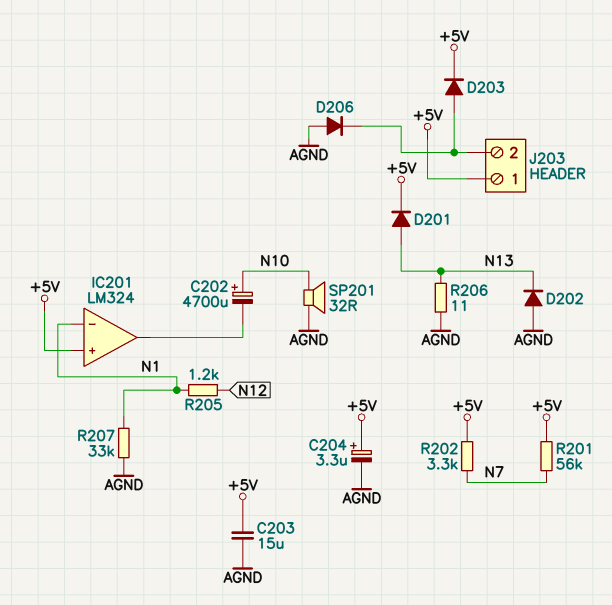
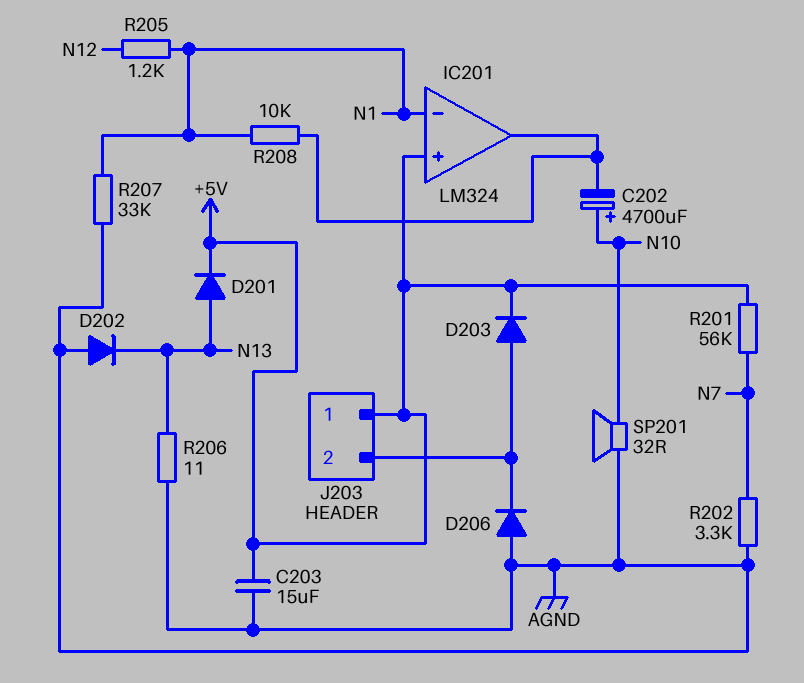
C204: 3.3uF (plus +5V, minus AGND) -> none
R202: 3.3k (+5V, N7) -> 3.3k (AGND, N7)
R208: none -> 10k (IC201/out, N1)

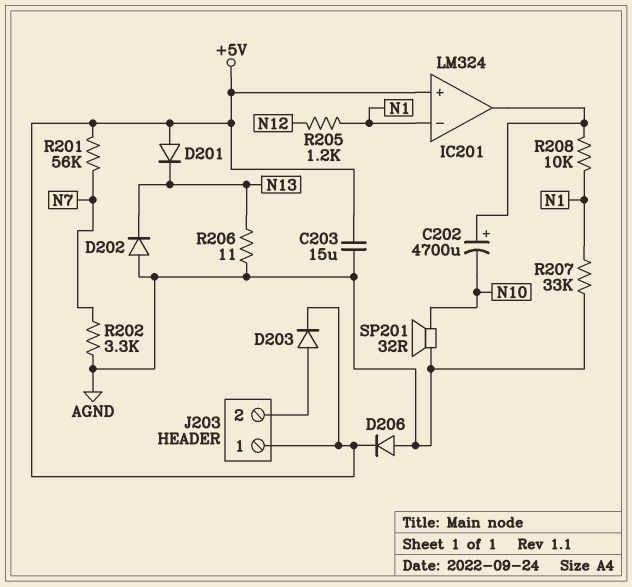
C202: 4700uF (plus N10, minus IC201/out) -> 4700uF (plus IC201/out, minus N10)
D201: diode (A N13, K +5V) -> diode (A +5V, K N13)
D206: diode (A AGND, K J203/2) -> diode (A AGND, K +5V)

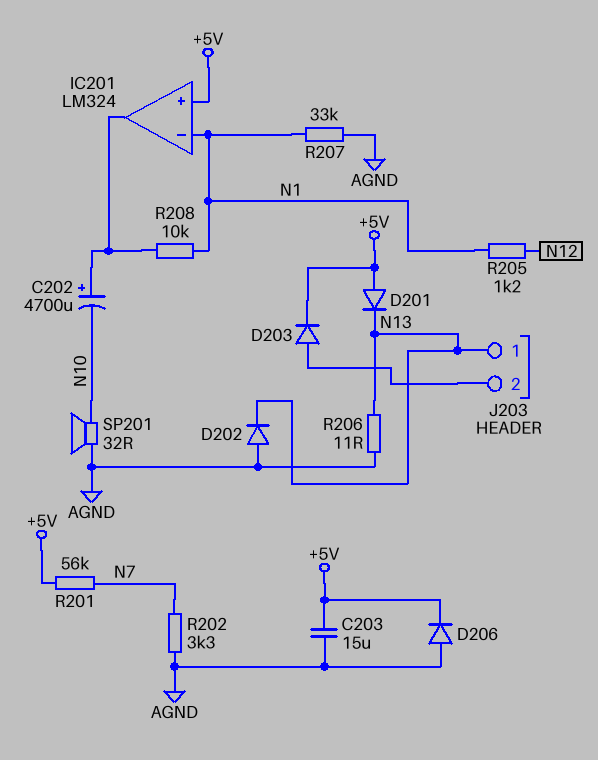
J203 pin 1: +5V -> N13

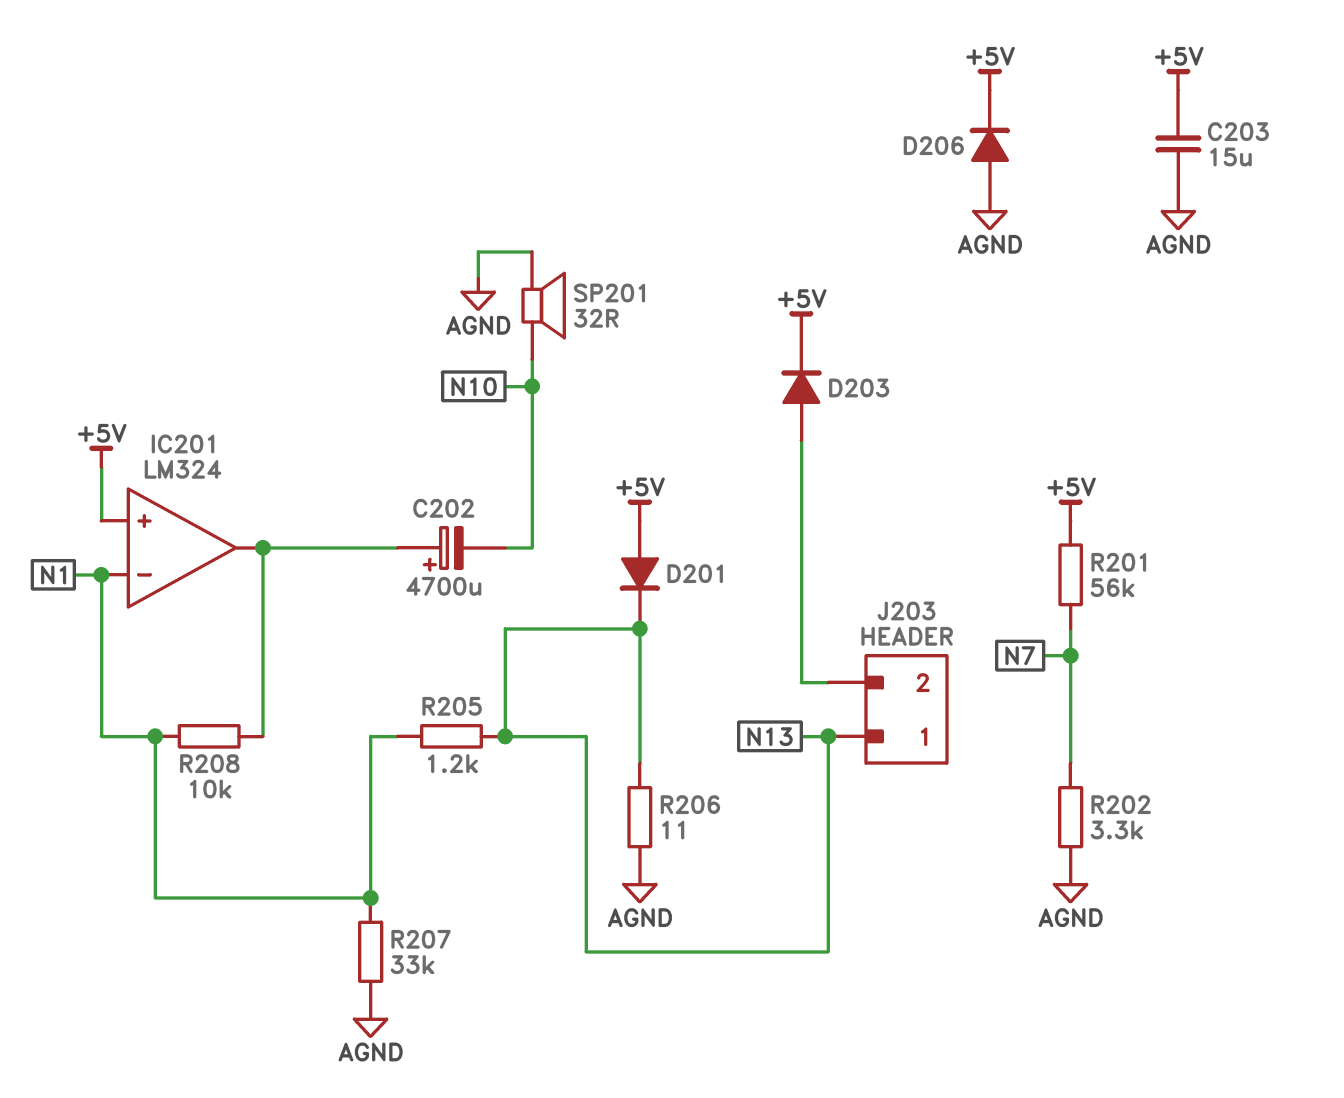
D202: diode (A AGND, K N13) -> none
R205: 1.2k (N1, N12) -> 1.2k (N1, N13)

